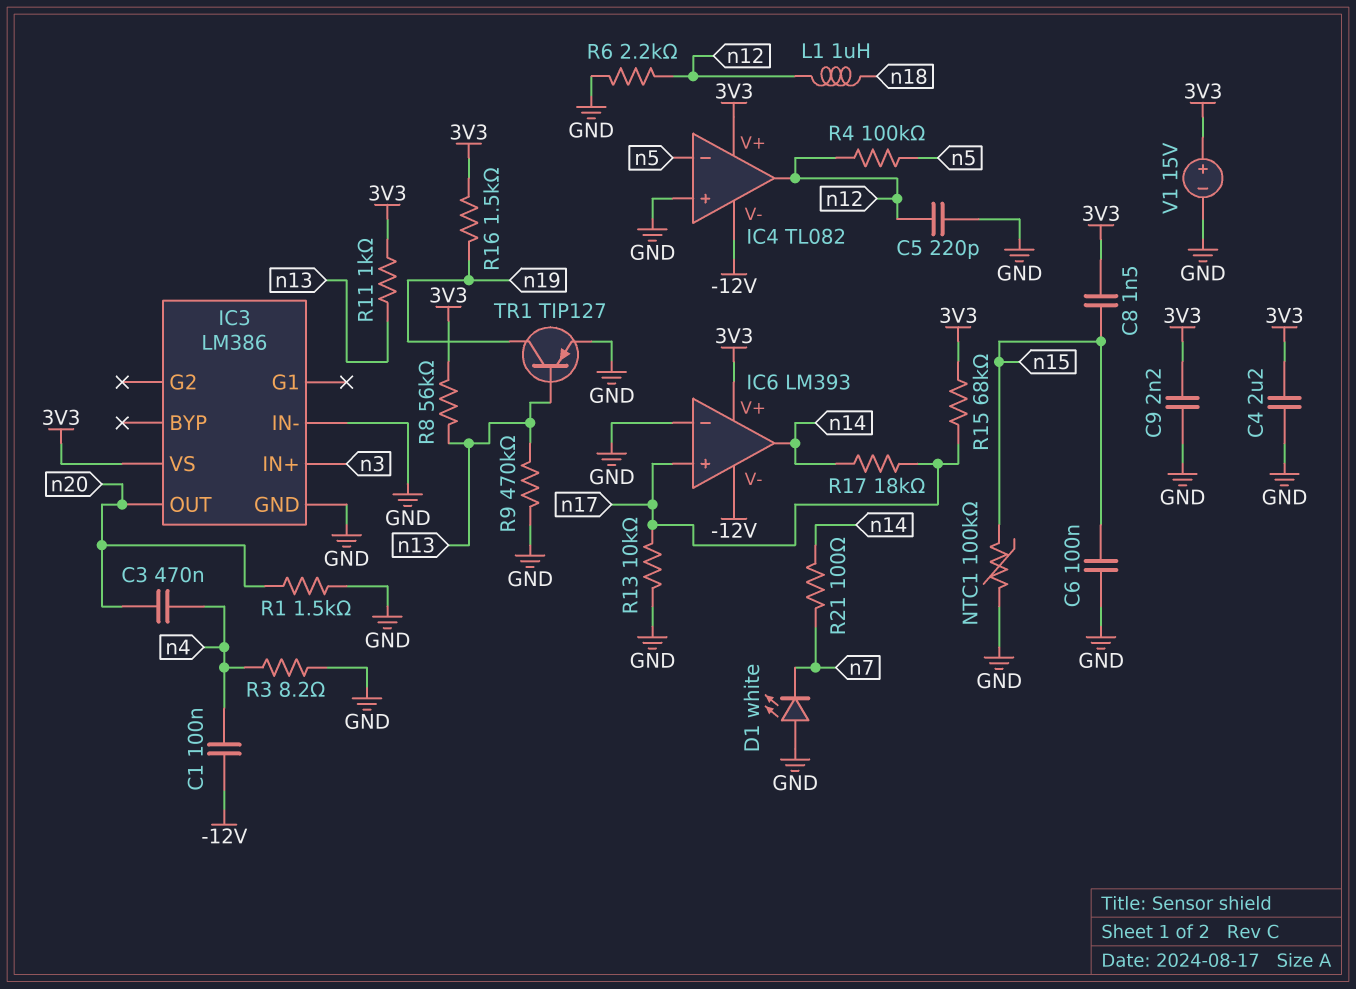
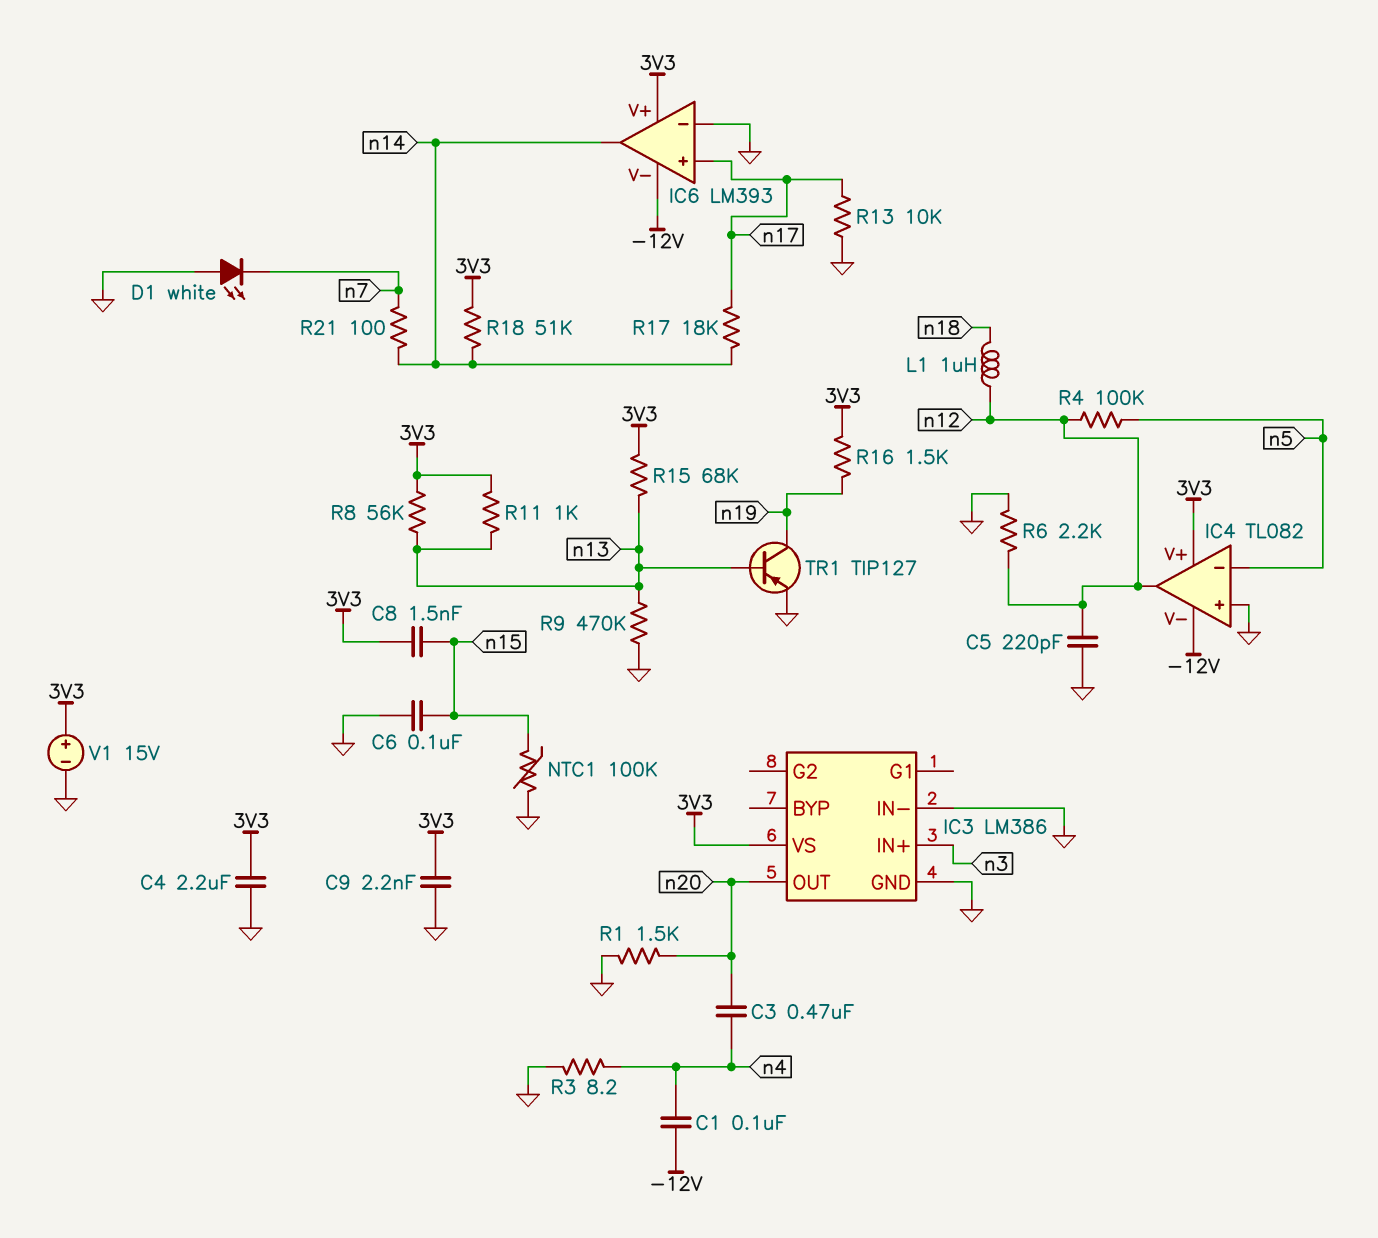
R15: 68k (3V3, n17) -> 68k (3V3, n13)
R18: none -> 51k (3V3, n14)

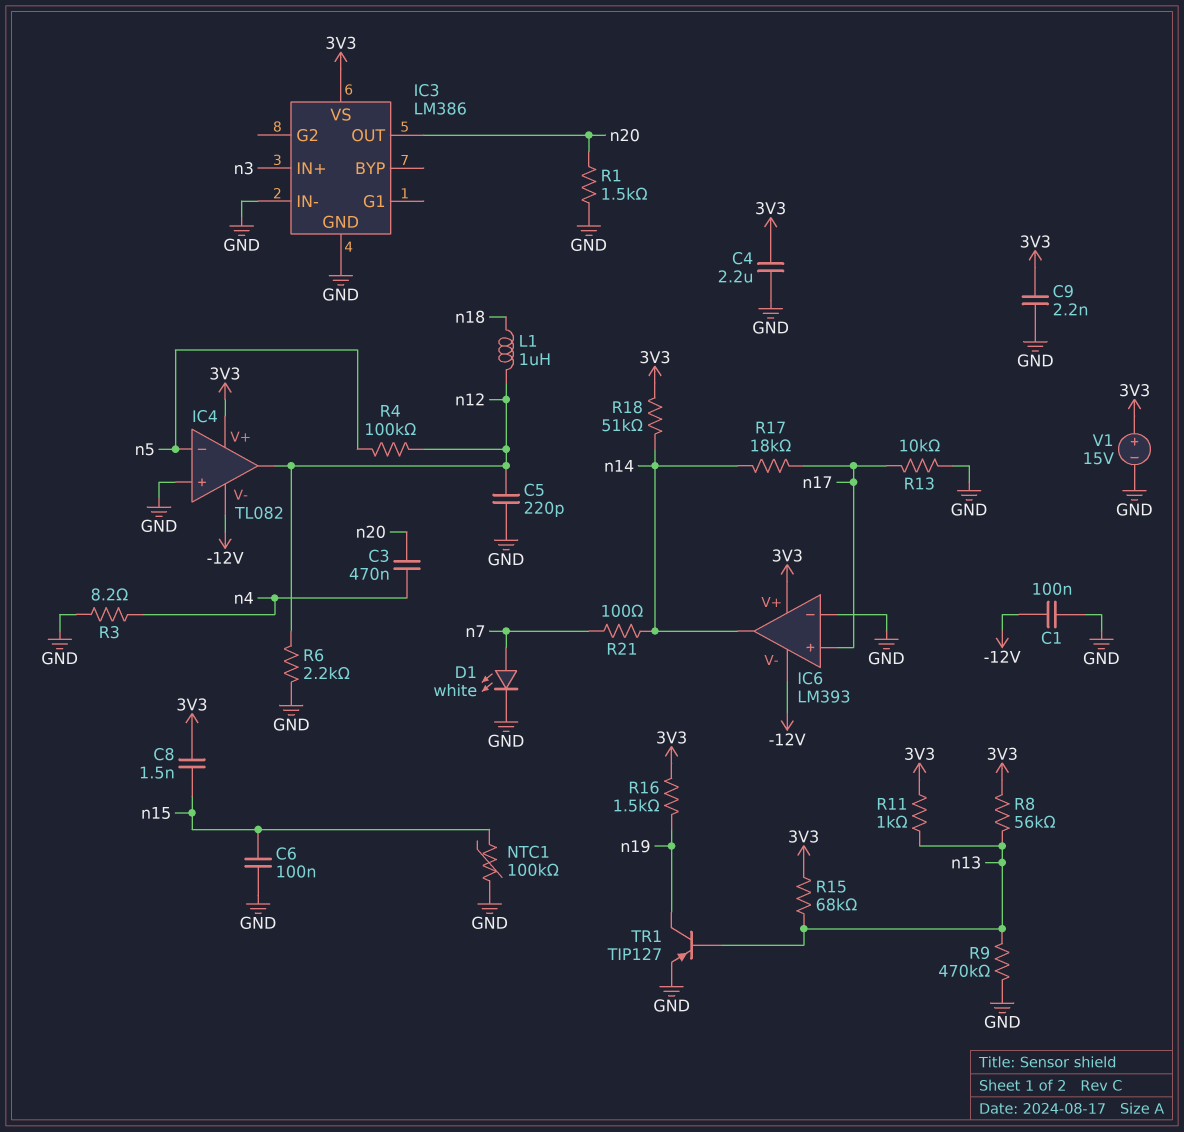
C1: 100nF (-12V, n4) -> 100nF (-12V, GND)
D1: LED white (A GND, K n7) -> LED white (A n7, K GND)

